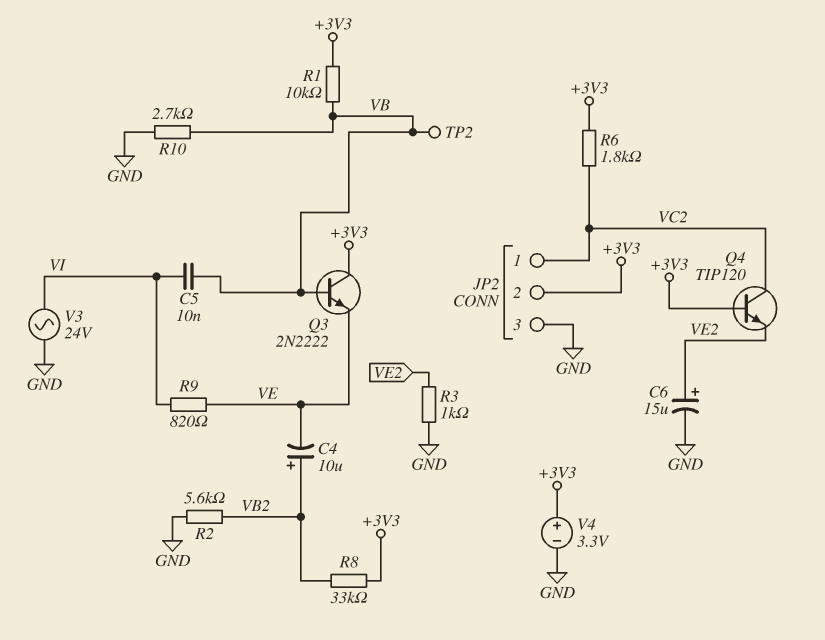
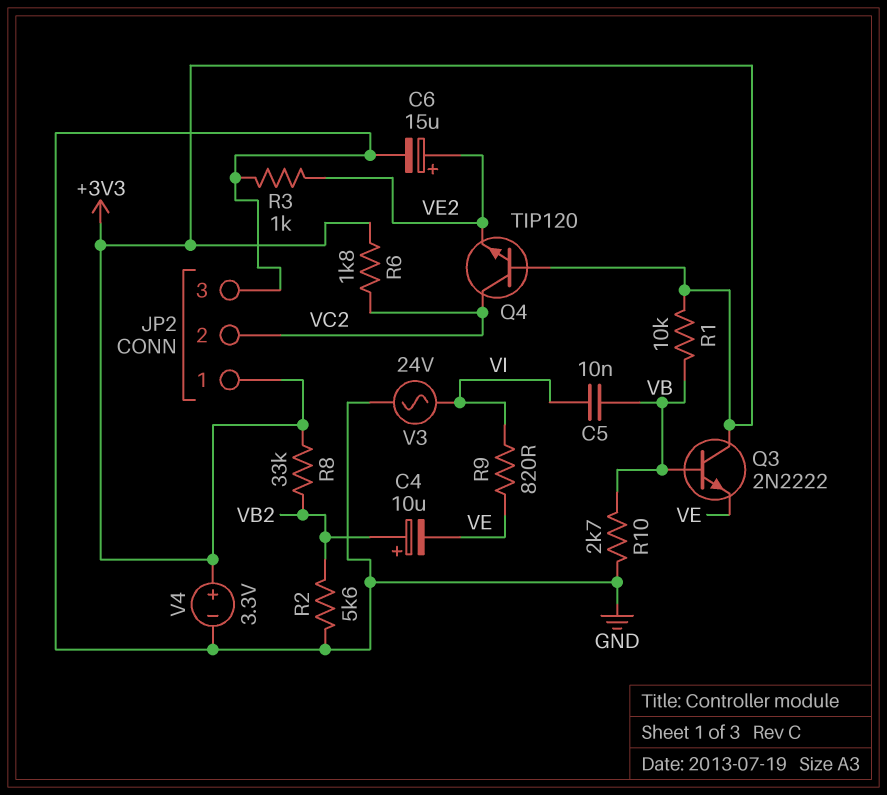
JP2 pin 1: VC2 -> +3V3
JP2 pin 2: +3V3 -> VC2
TP2: test point (VB) -> none

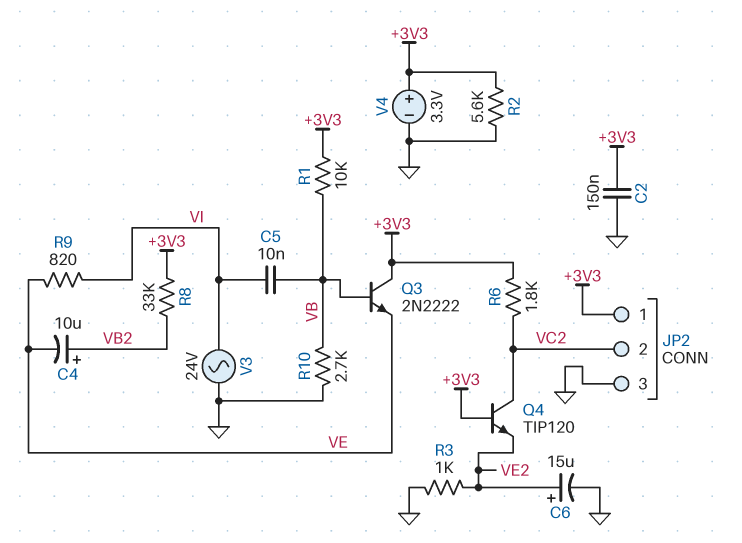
C2: none -> 150nF (+3V3, GND)
R2: 5.6k (GND, VB2) -> 5.6k (+3V3, GND)

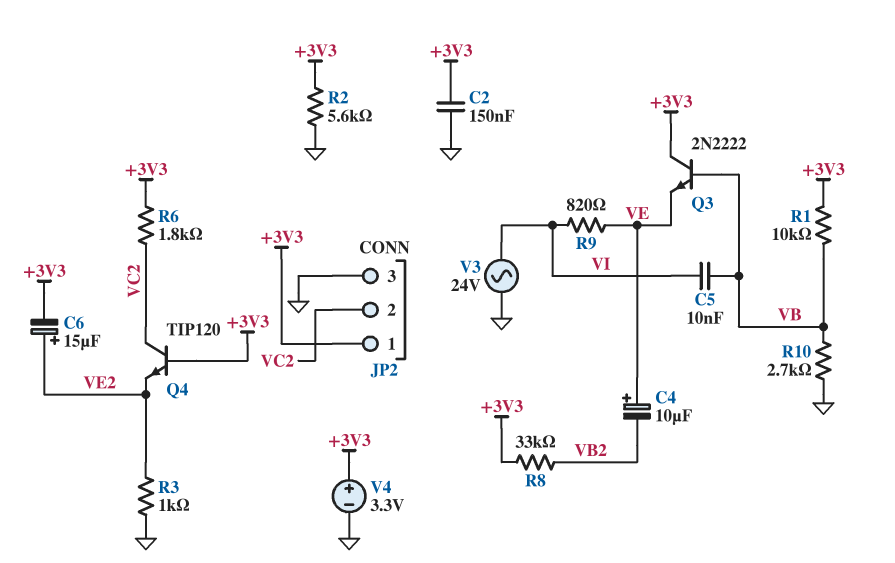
C4: 10uF (plus VB2, minus VE) -> 10uF (plus VE, minus VB2)
C6: 15uF (plus VE2, minus GND) -> 15uF (plus VE2, minus +3V3)

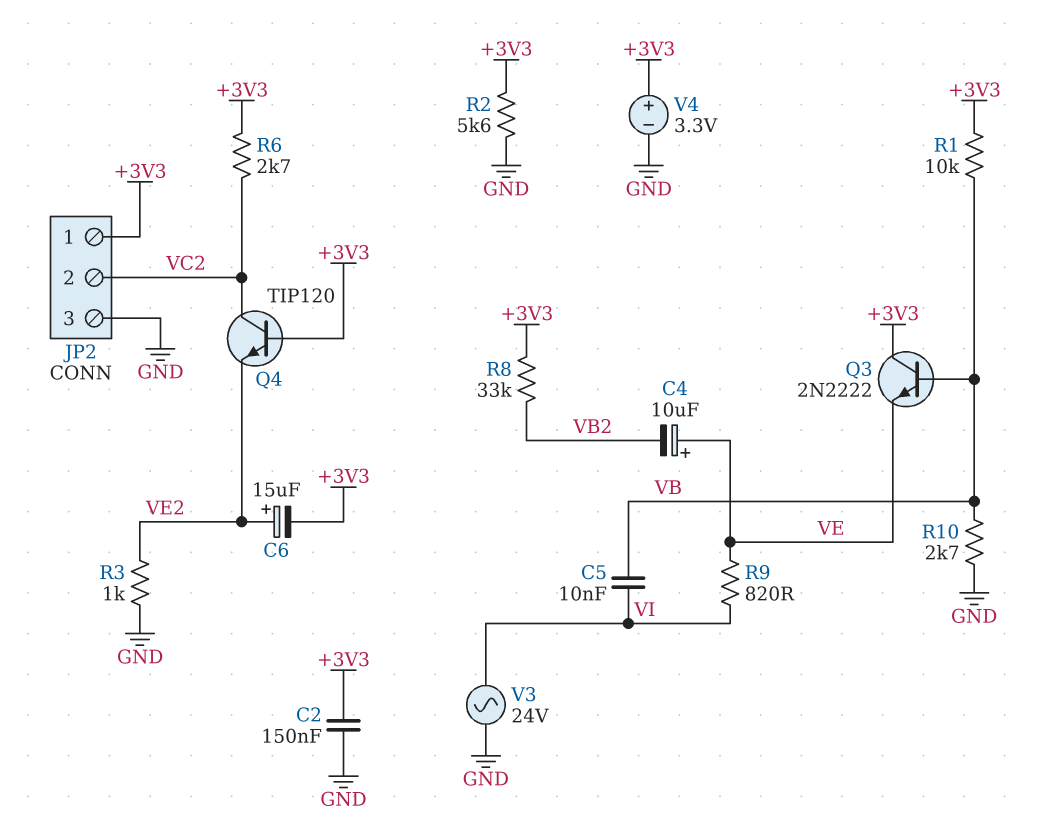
R6: 1.8k (+3V3, VC2) -> 2.7k (+3V3, VC2)

